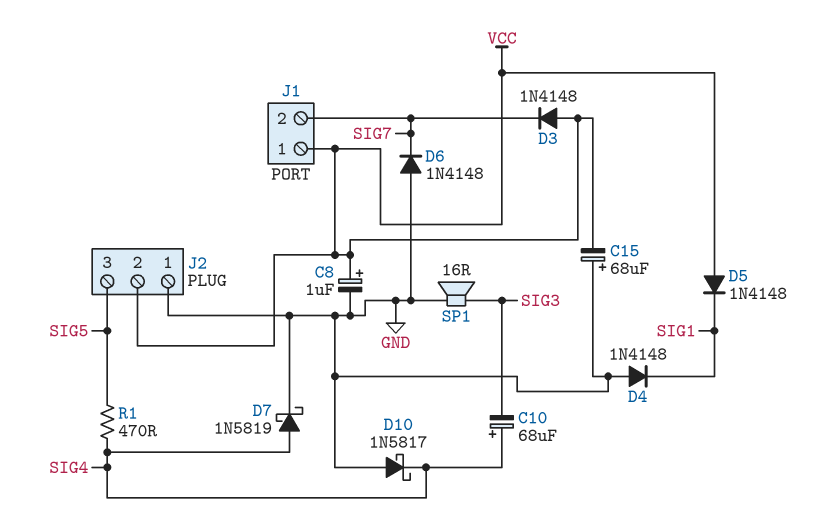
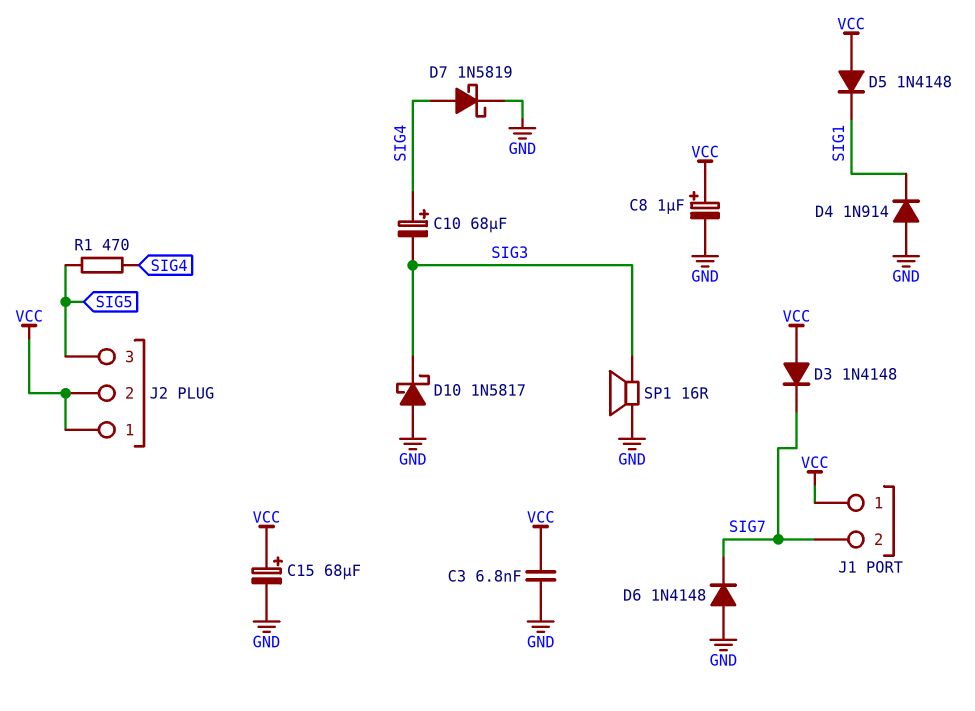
C3: none -> 6.8nF (GND, VCC)
C15: 68uF (plus GND, minus VCC) -> 68uF (plus VCC, minus GND)
D4: diode 1N4148 (A GND, K SIG1) -> diode 1N914 (A GND, K SIG1)
D10: schottky 1N5817 (A GND, K SIG4) -> schottky 1N5817 (A GND, K SIG3)
J2 pin 1: GND -> VCC

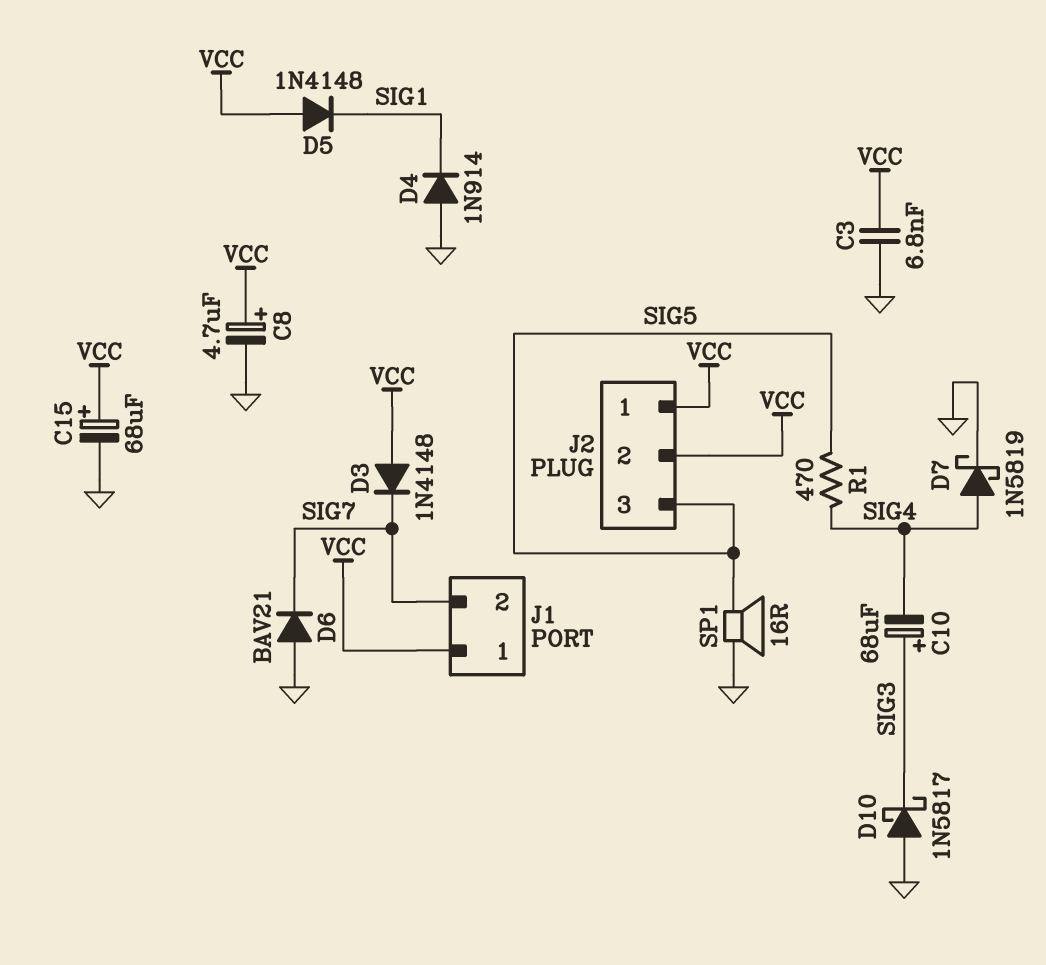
C8: 1uF (plus VCC, minus GND) -> 4.7uF (plus VCC, minus GND)
C10: 68uF (plus SIG4, minus SIG3) -> 68uF (plus SIG3, minus SIG4)
D6: diode 1N4148 (A GND, K SIG7) -> diode BAV21 (A GND, K SIG7)
SP1: speaker 16R (GND, SIG3) -> speaker 16R (GND, SIG5)

